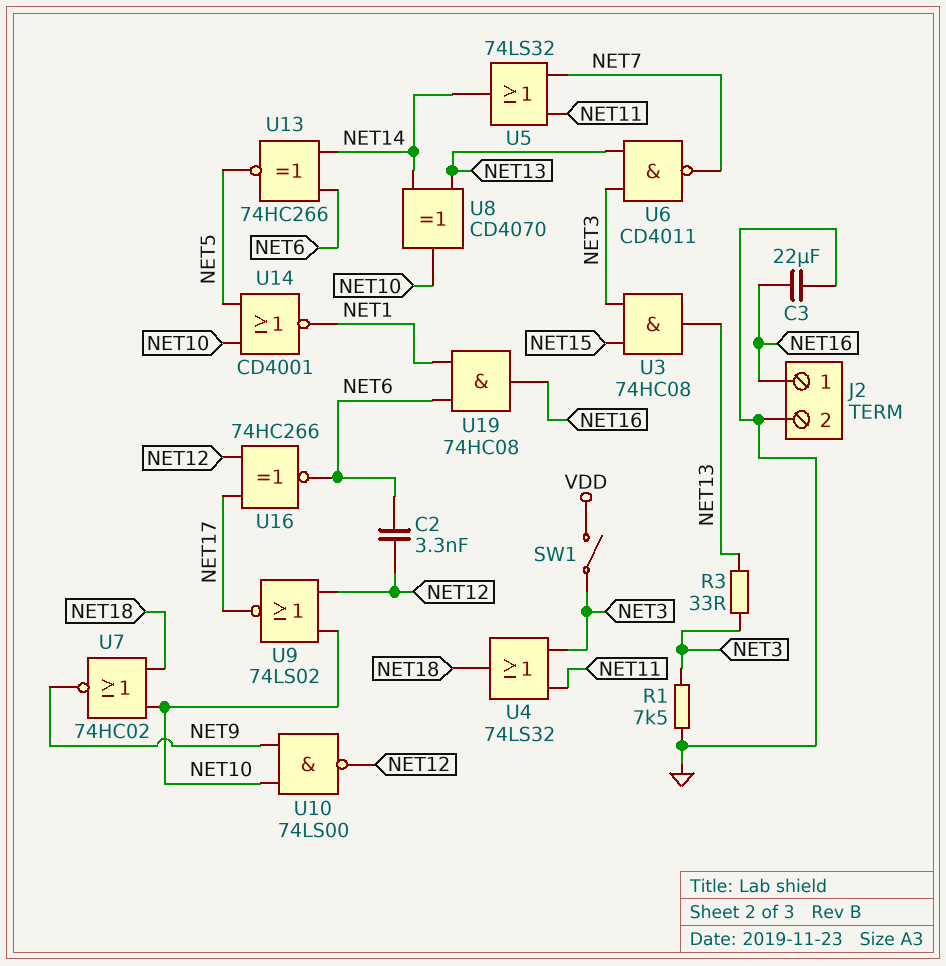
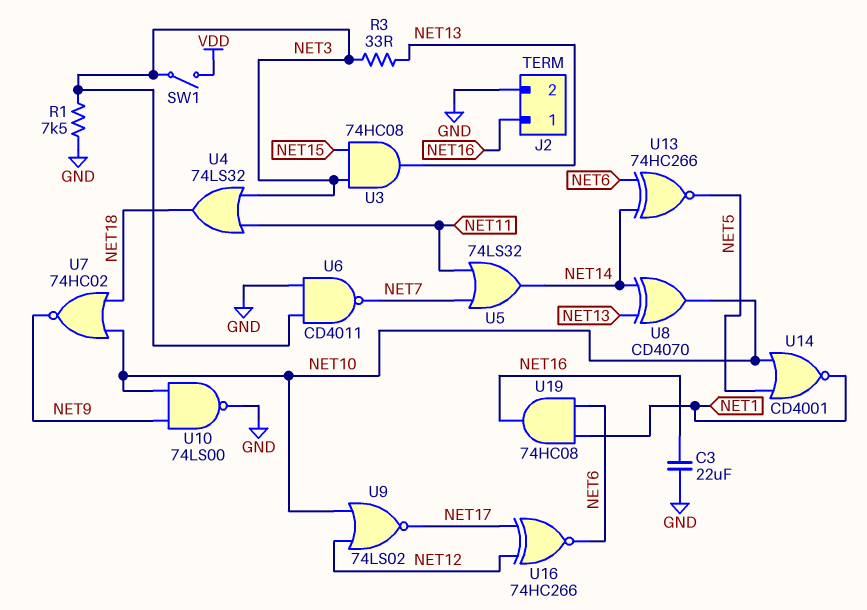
C2: 3.3nF (NET6, NET12) -> none
U6: NAND CD4011 (in NET3, in NET13, out NET7) -> NAND CD4011 (in GND, in NET3, out NET7)
U10: NAND 74LS00 (in NET9, in NET10, out NET12) -> NAND 74LS00 (in NET9, in NET10, out GND)

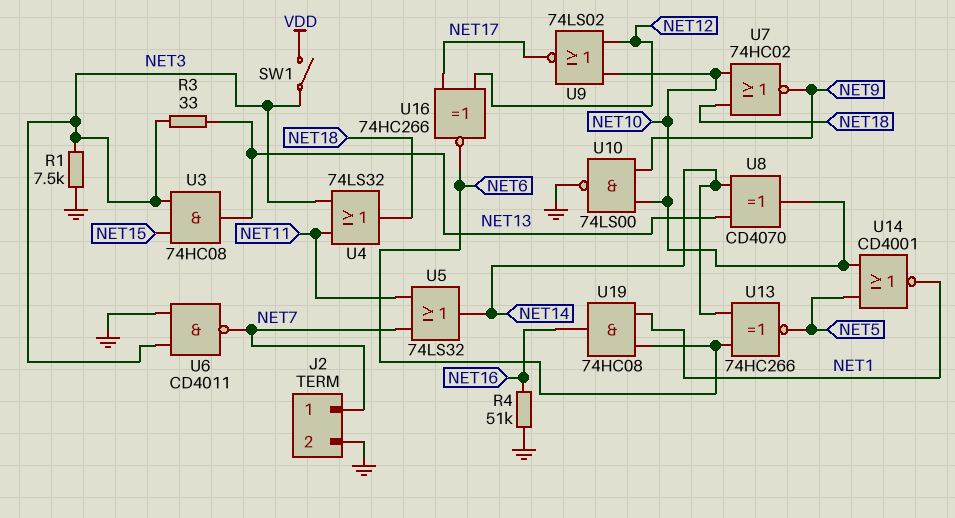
C3: 22uF (GND, NET16) -> none
J2 pin 1: NET16 -> NET7
R4: none -> 51k (GND, NET16)

